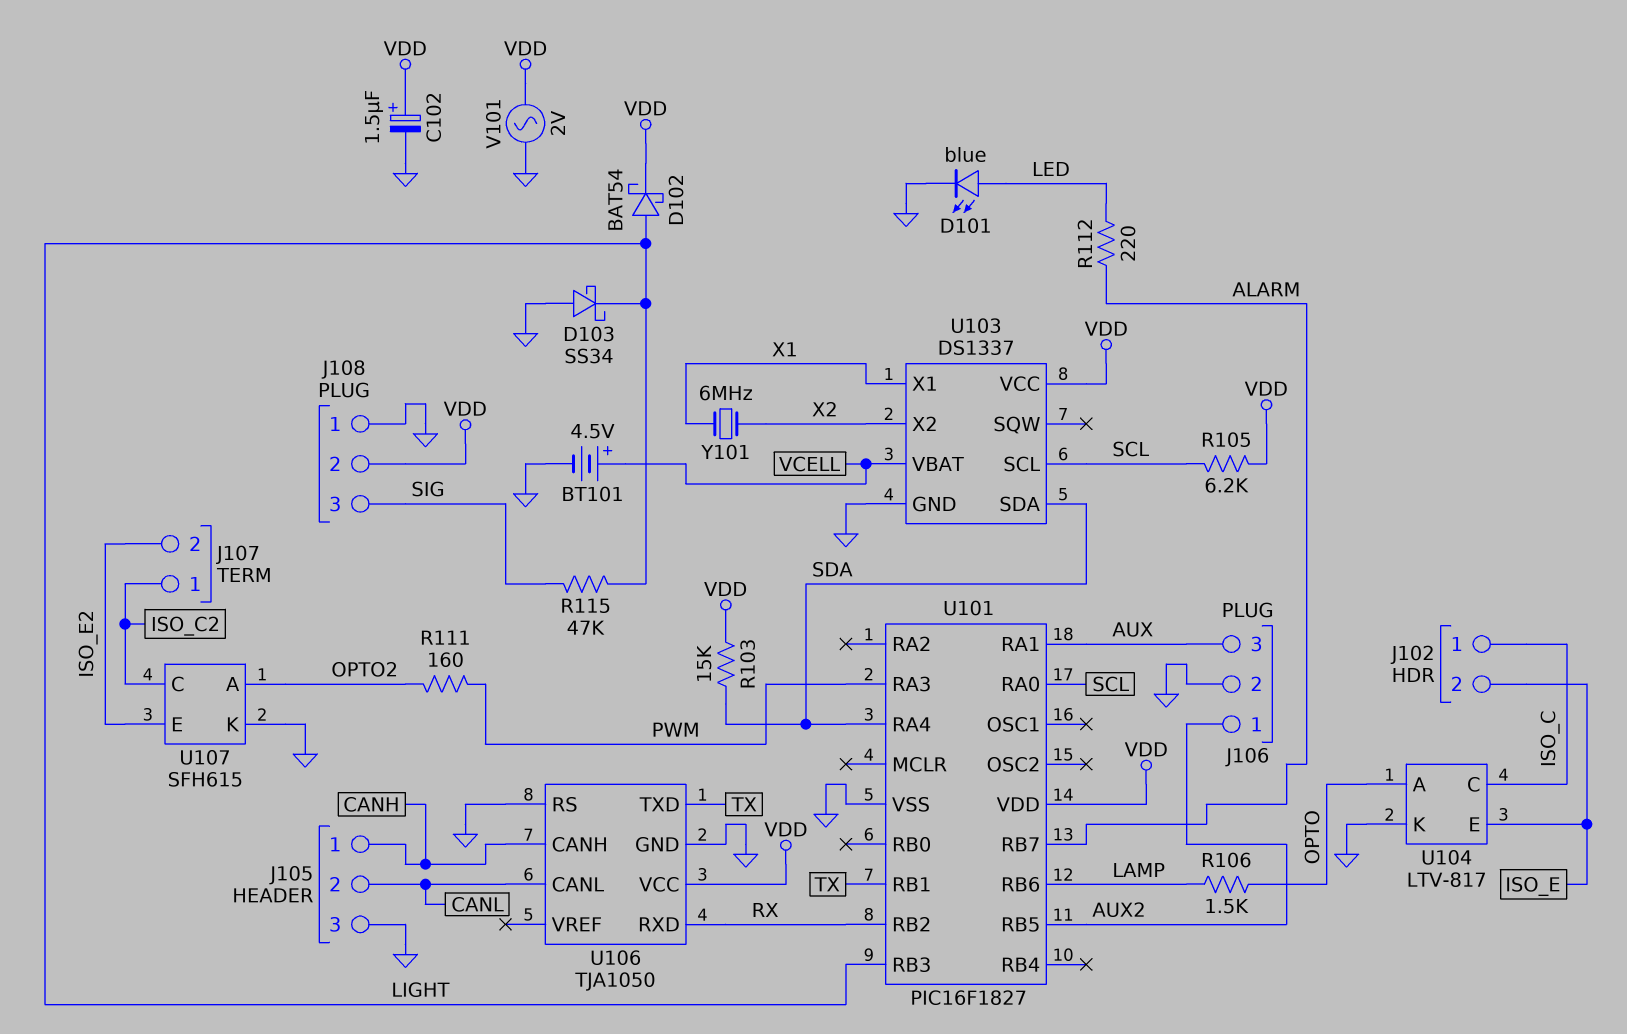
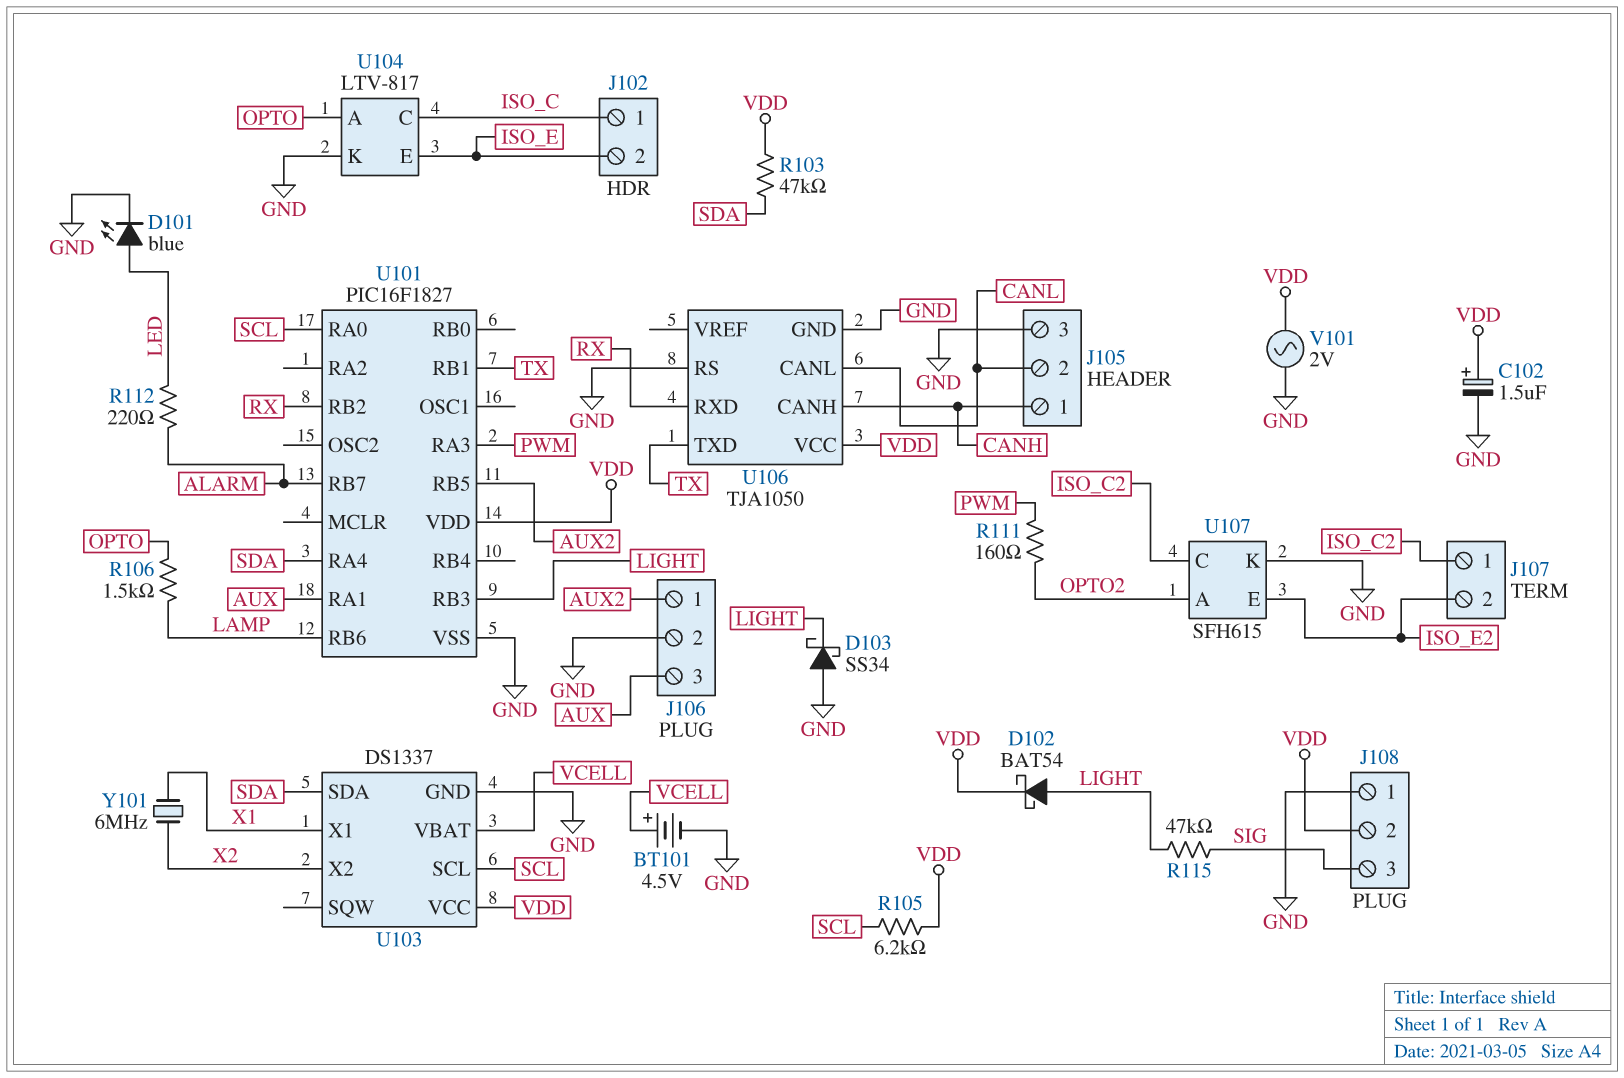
R103: 15k (SDA, VDD) -> 47k (SDA, VDD)

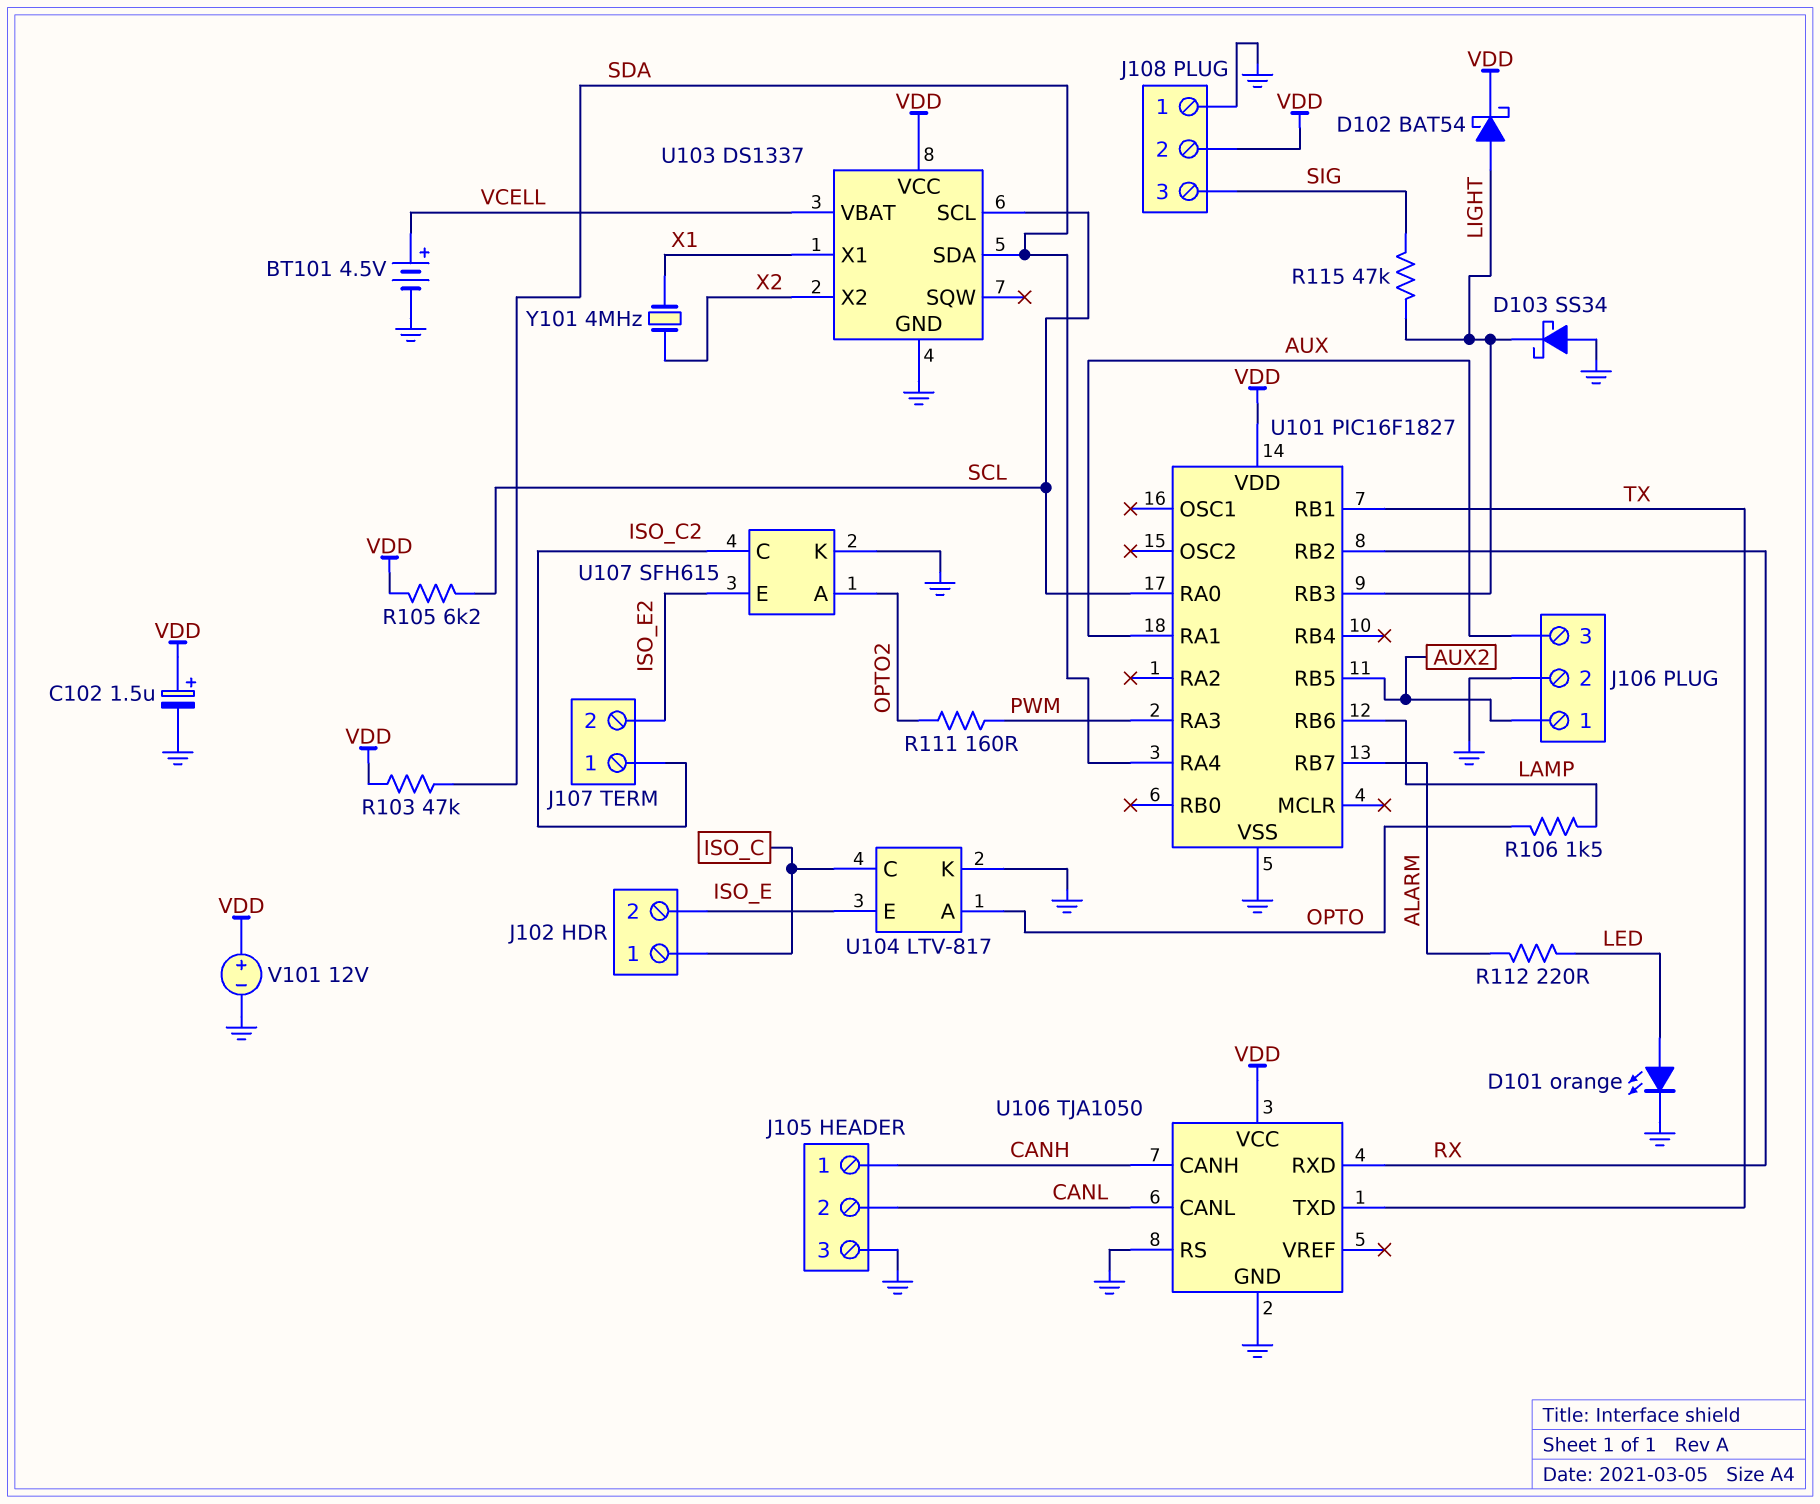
D101: LED blue (A LED, K GND) -> LED orange (A LED, K GND)
V101: AC 2V (GND, VDD) -> 12V (plus VDD, minus GND)
Y101: 6MHz (X1, X2) -> 4MHz (X1, X2)

